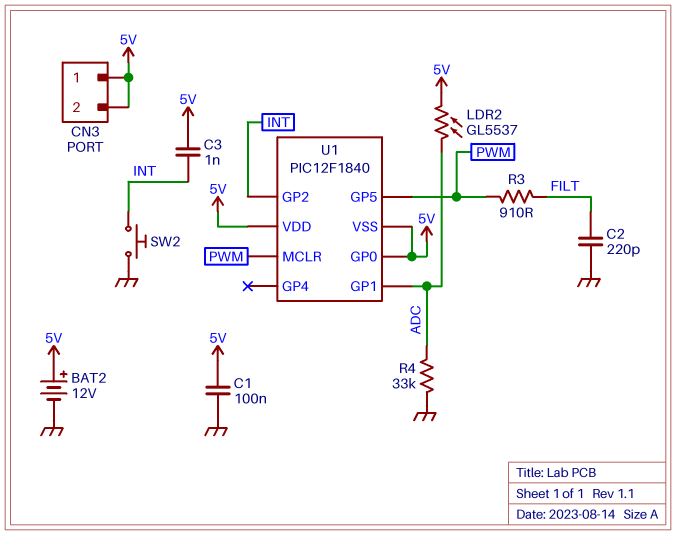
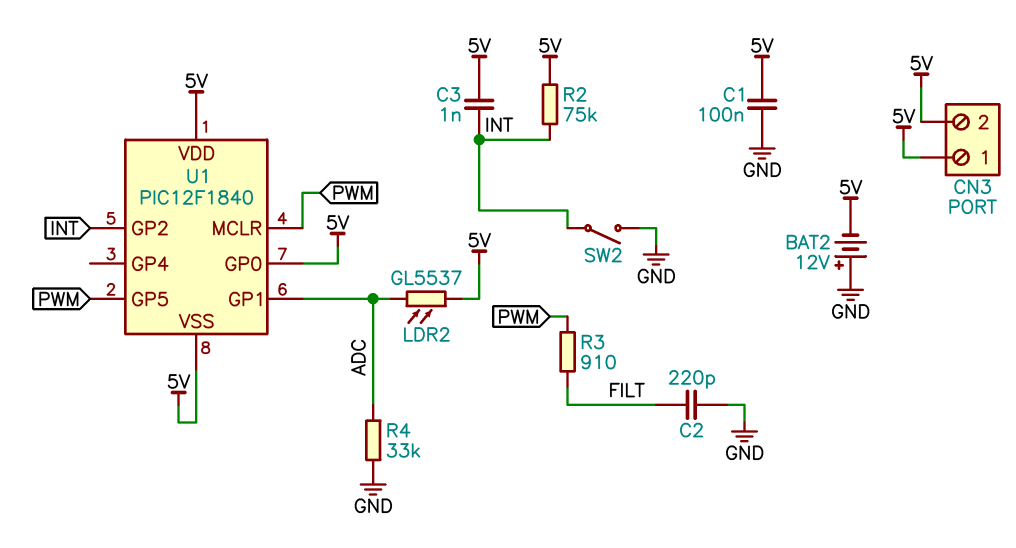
BAT2: 12V (plus 5V, minus GND) -> 12V (plus GND, minus 5V)
R2: none -> 75k (5V, INT)
SW2: button (GND, INT) -> switch (GND, INT)

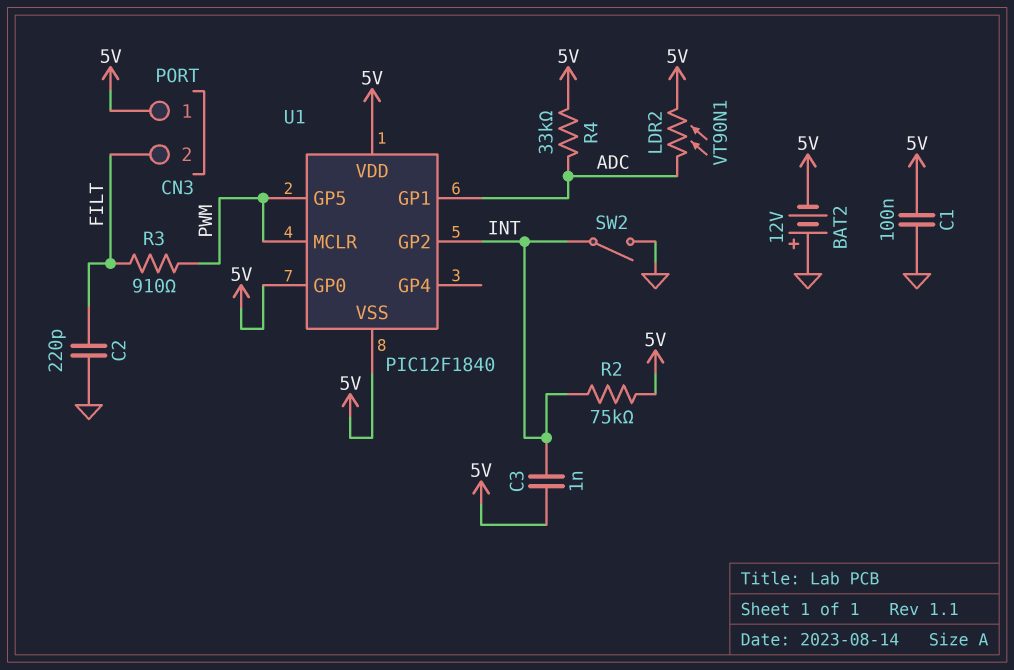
CN3 pin 2: 5V -> FILT
LDR2: GL5537 (5V, ADC) -> VT90N1 (5V, ADC)
R4: 33k (ADC, GND) -> 33k (5V, ADC)

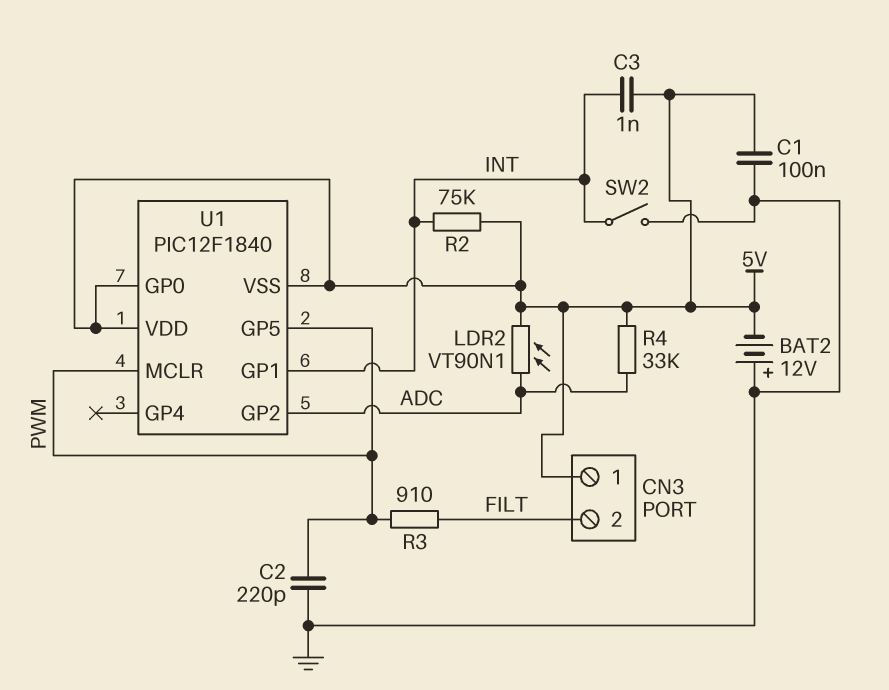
C2: 220pF (FILT, GND) -> 220pF (GND, PWM)
U1 pin GP1: ADC -> INT
U1 pin GP2: INT -> ADC

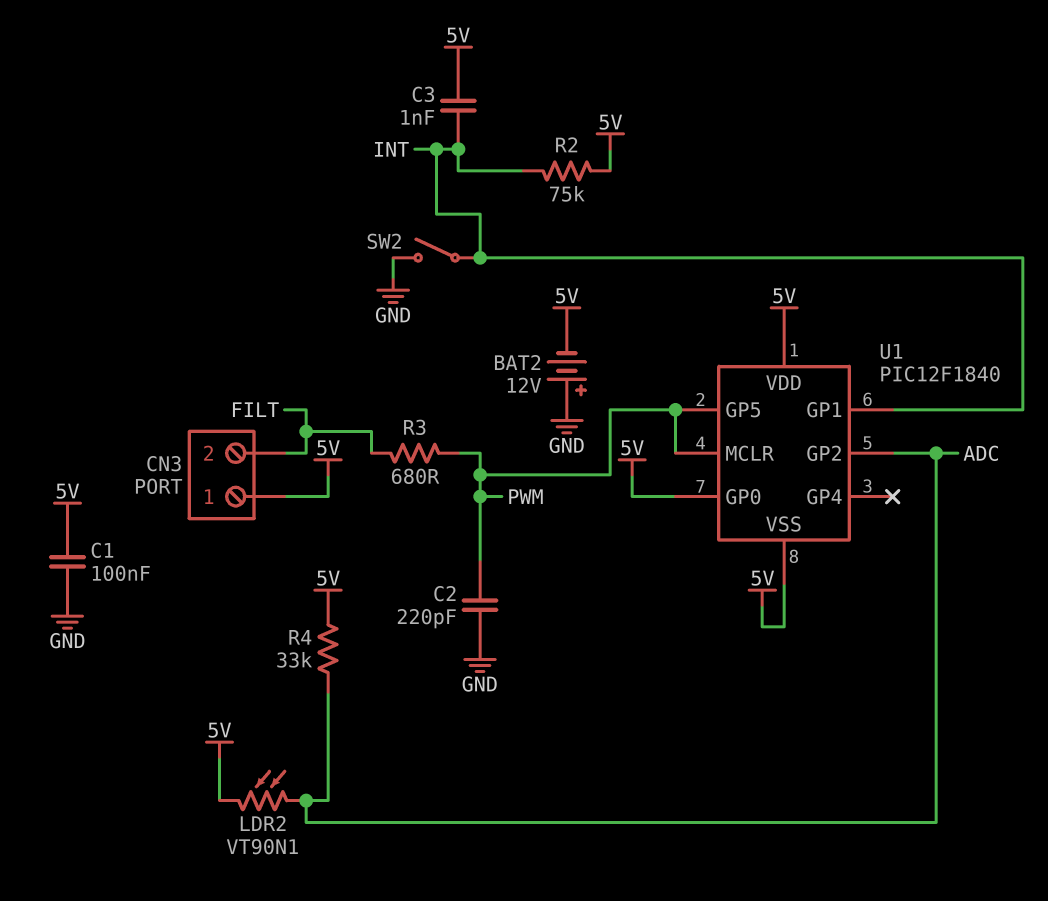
R3: 910 (FILT, PWM) -> 680 (FILT, PWM)

